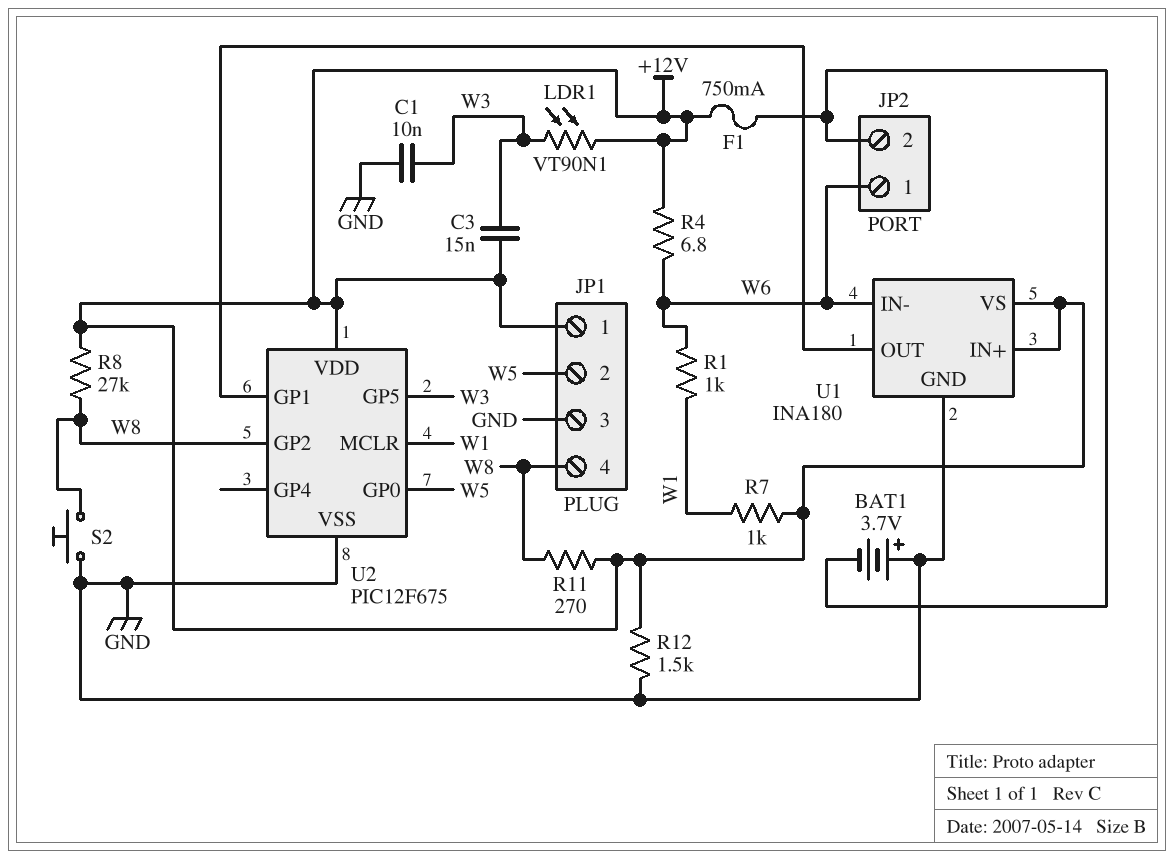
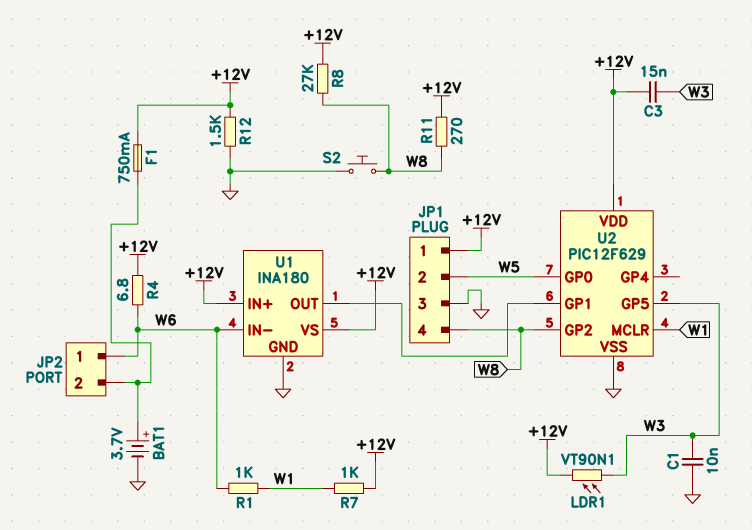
BAT1: 3.7V (plus GND, minus JP2/2) -> 3.7V (plus JP2/2, minus GND)
U2: PIC12F675 -> PIC12F629

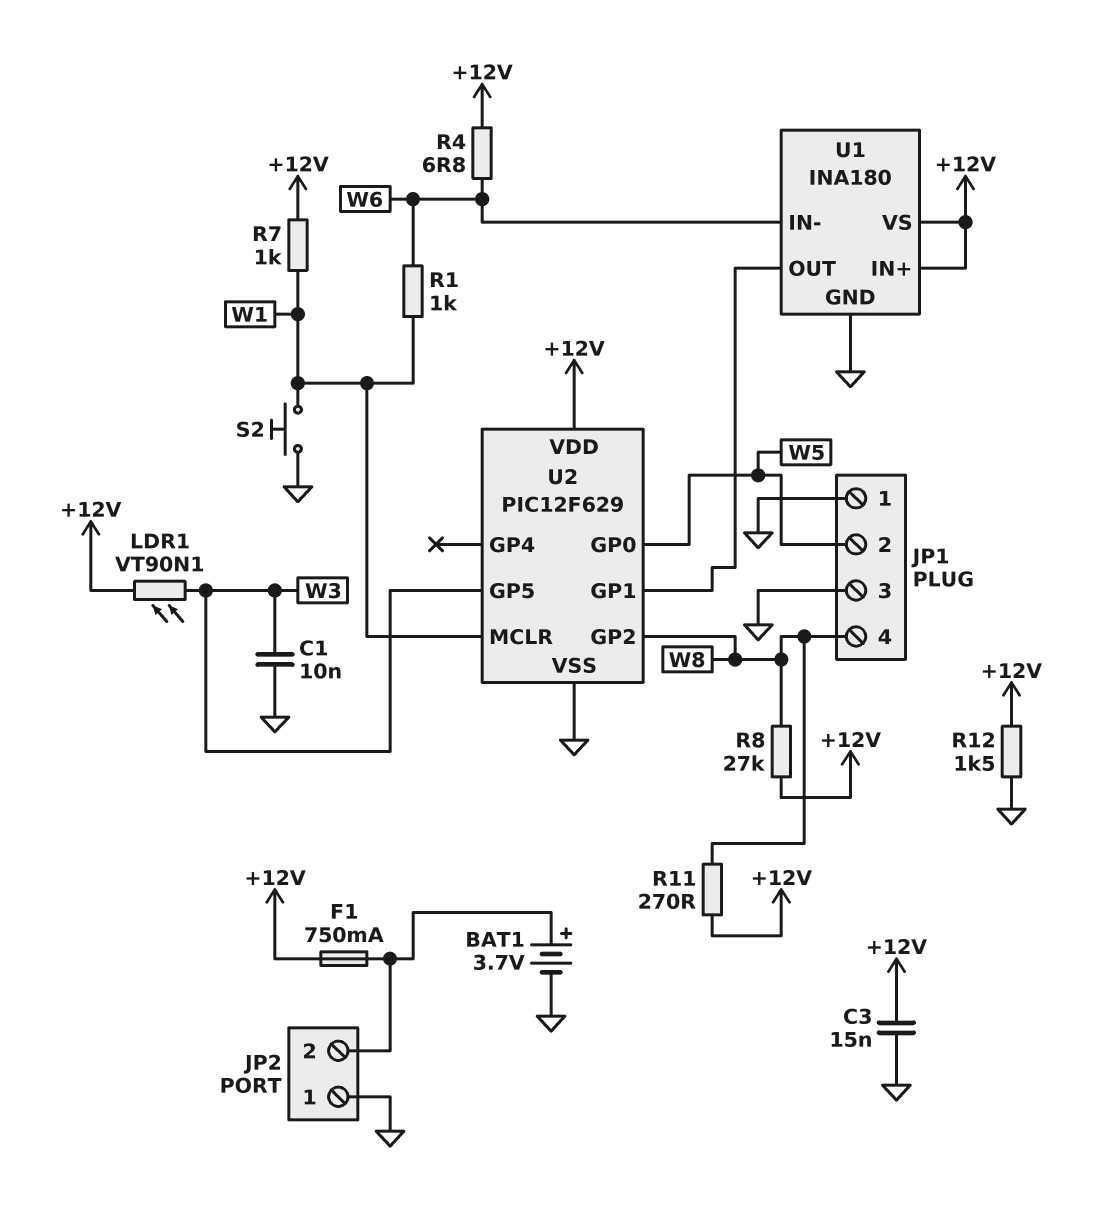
C3: 15nF (+12V, W3) -> 15nF (+12V, GND)
JP1 pin 1: +12V -> GND
JP2 pin 1: W6 -> GND
S2: button (GND, W8) -> button (GND, W1)

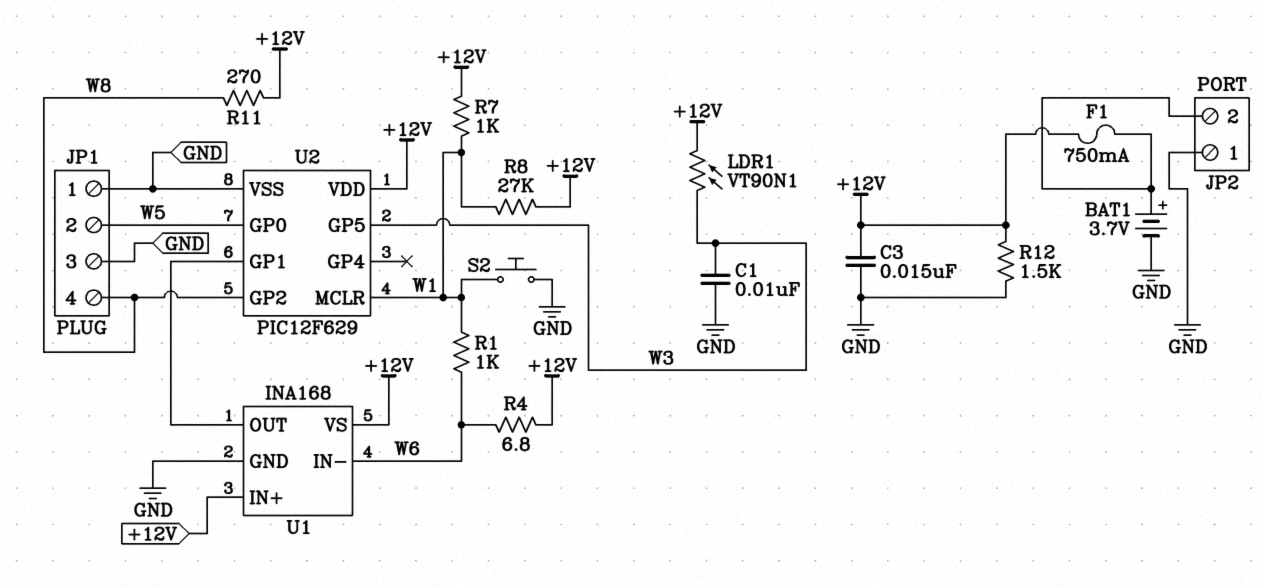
R8: 27k (+12V, W8) -> 27k (+12V, W1)
U1: INA180 -> INA168

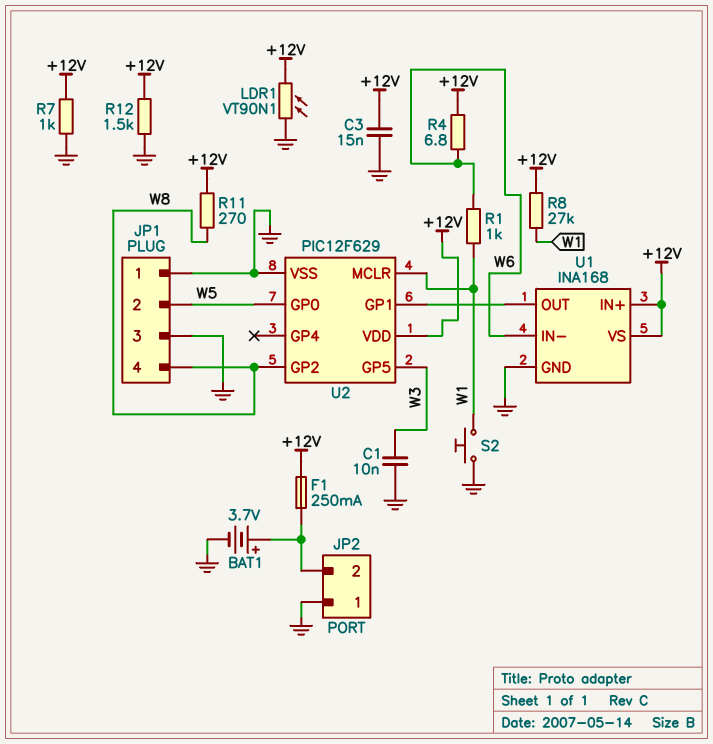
F1: 750mA (+12V, JP2/2) -> 250mA (+12V, JP2/2)
LDR1: VT90N1 (+12V, W3) -> VT90N1 (+12V, GND)
R7: 1k (+12V, W1) -> 1k (+12V, GND)

